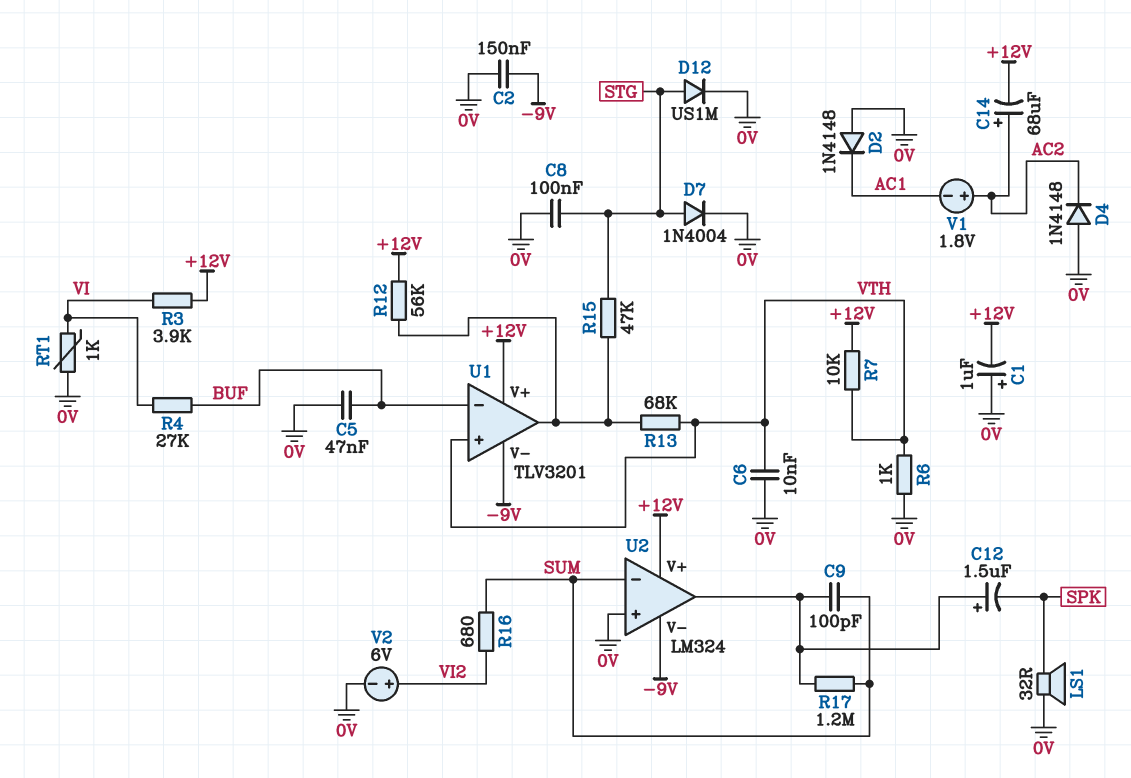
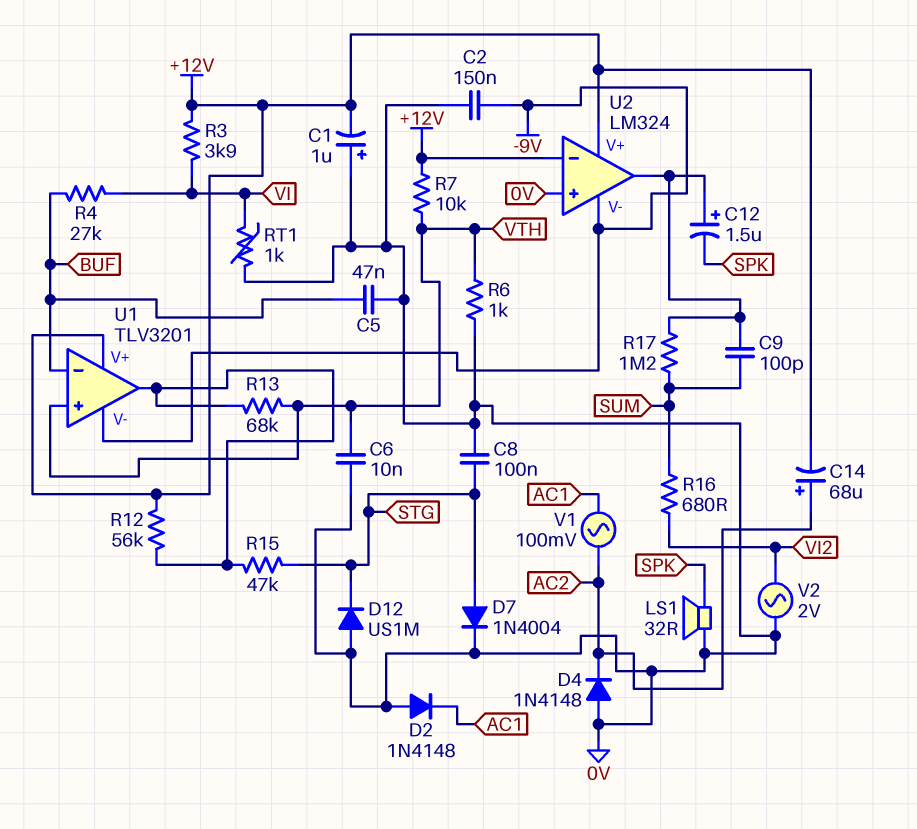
D12: diode US1M (A STG, K 0V) -> diode US1M (A 0V, K STG)
U2 pin in-: SUM -> +12V
V1: 1.8V (plus AC2, minus AC1) -> AC 100mV (AC1, AC2)
V2: 6V (plus VI2, minus 0V) -> AC 2V (0V, VI2)

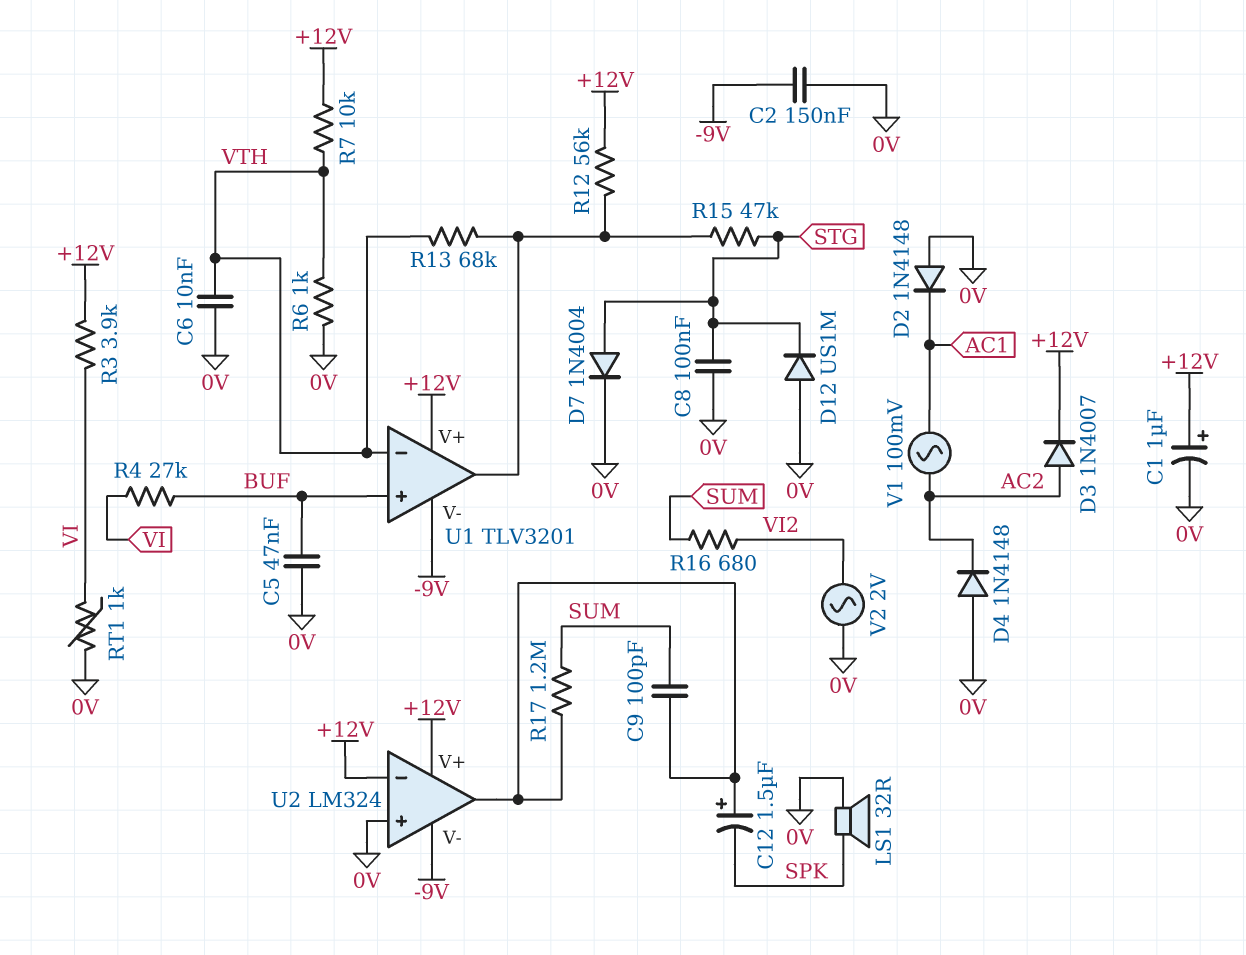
C1: 1uF (plus 0V, minus +12V) -> 1uF (plus +12V, minus 0V)
C14: 68uF (plus AC2, minus +12V) -> none
D3: none -> diode 1N4007 (A AC2, K +12V)
U1 pin in+: VTH -> BUF
U1 pin in-: BUF -> VTH

